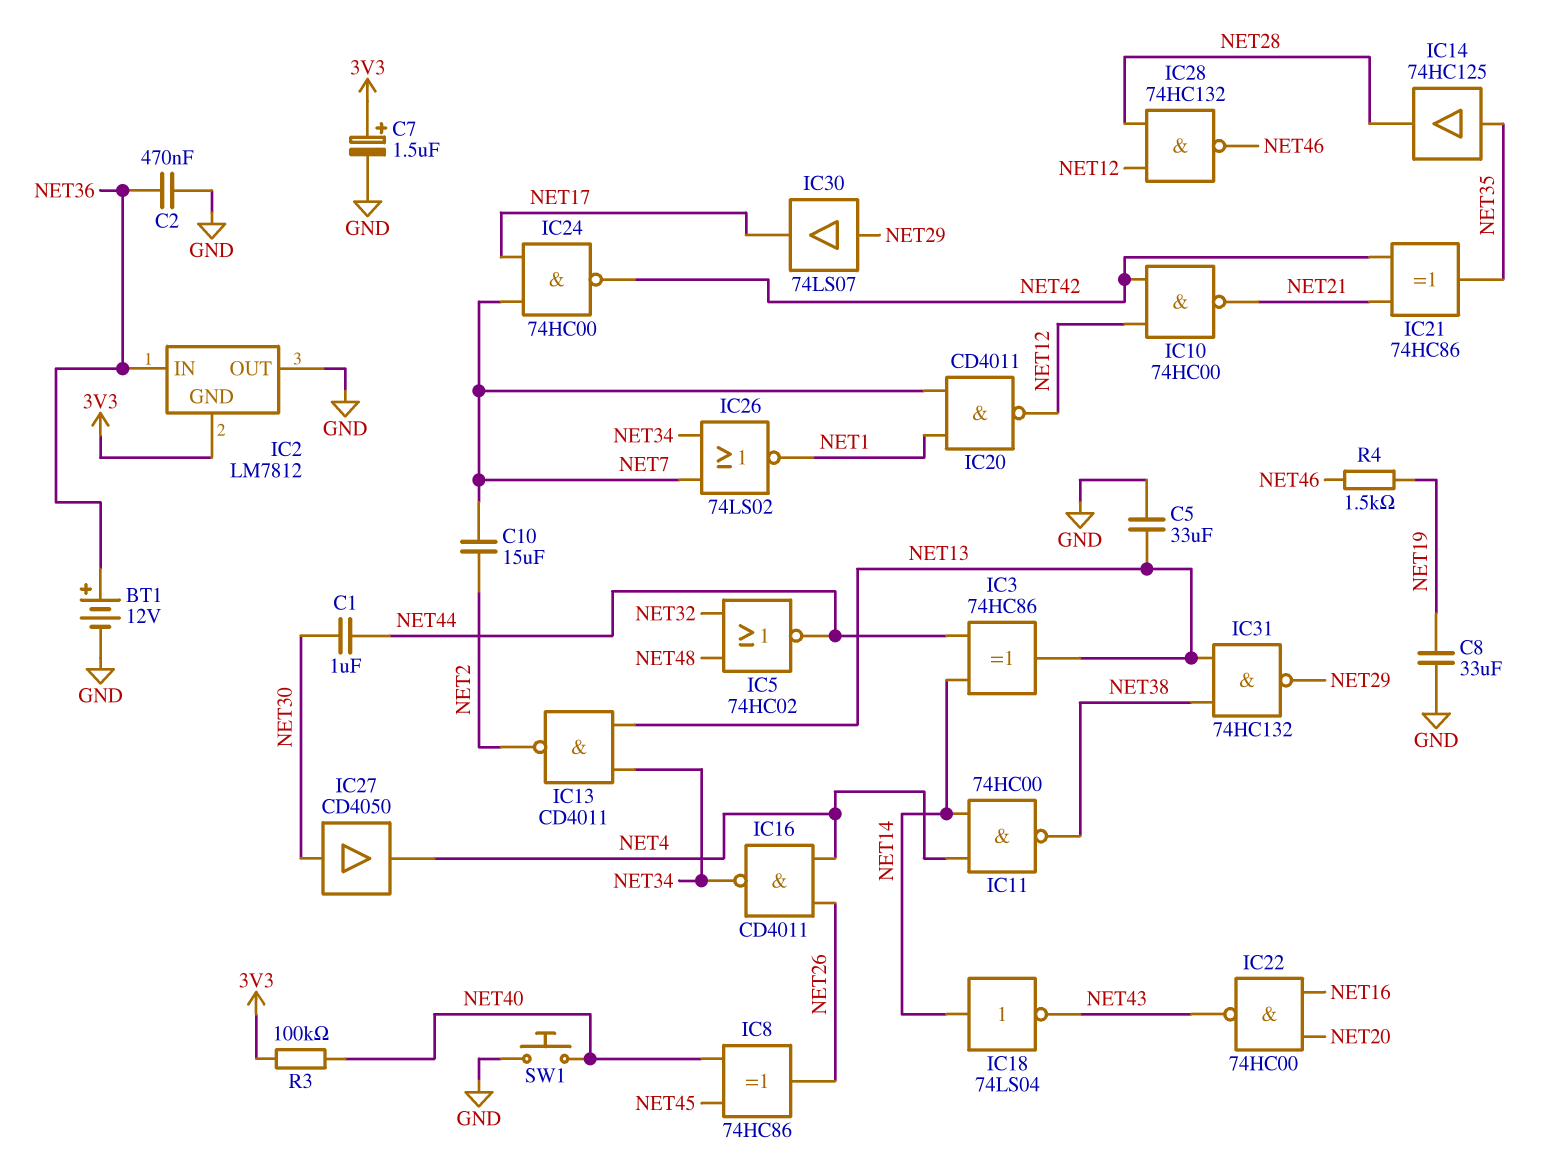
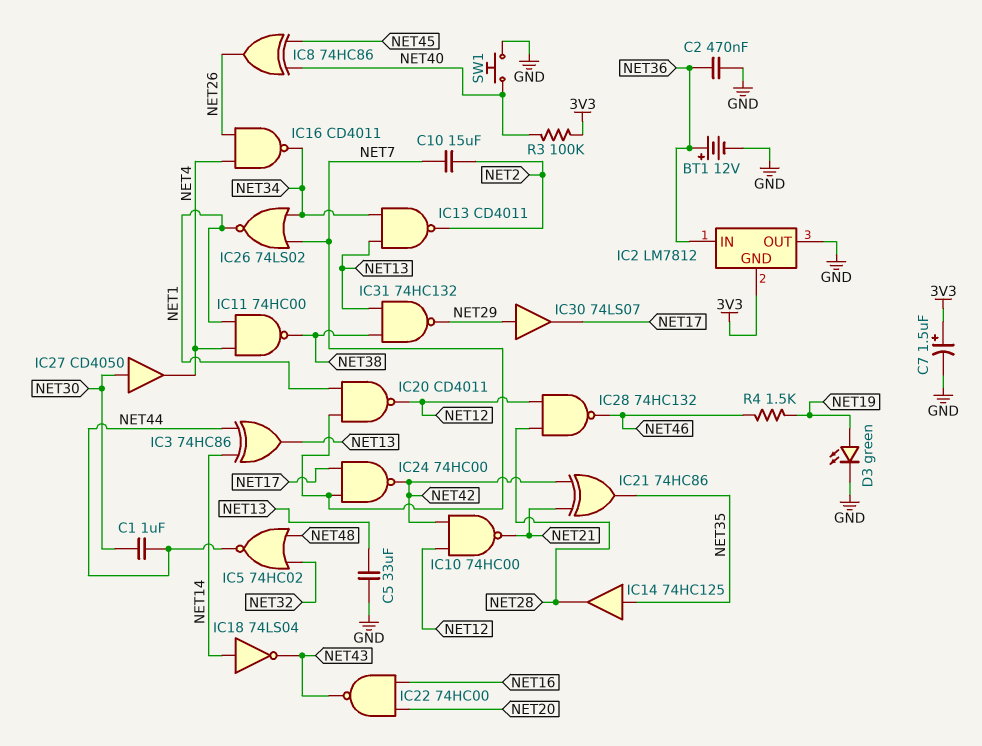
C8: 33uF (GND, NET19) -> none
D3: none -> LED green (A NET19, K GND)
IC11: NAND 74HC00 (in NET4, in NET14, out NET38) -> NAND 74HC00 (in NET1, in NET4, out NET38)

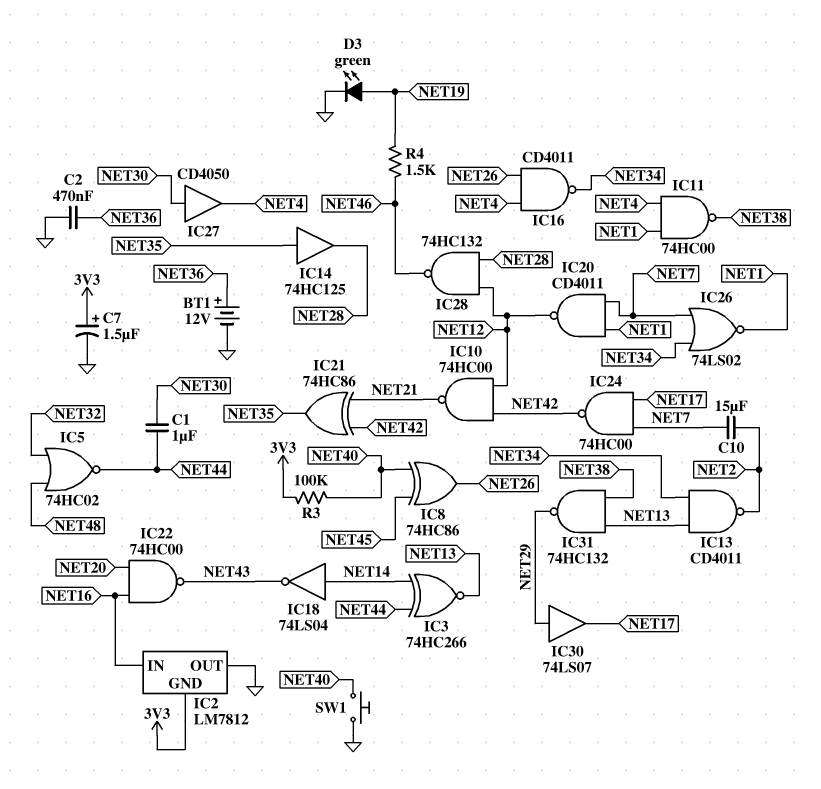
C5: 33uF (GND, NET13) -> none
IC2 pin IN: NET36 -> NET16
IC3: XOR 74HC86 (in NET14, in NET44, out NET13) -> XNOR 74HC266 (in NET14, in NET44, out NET13)

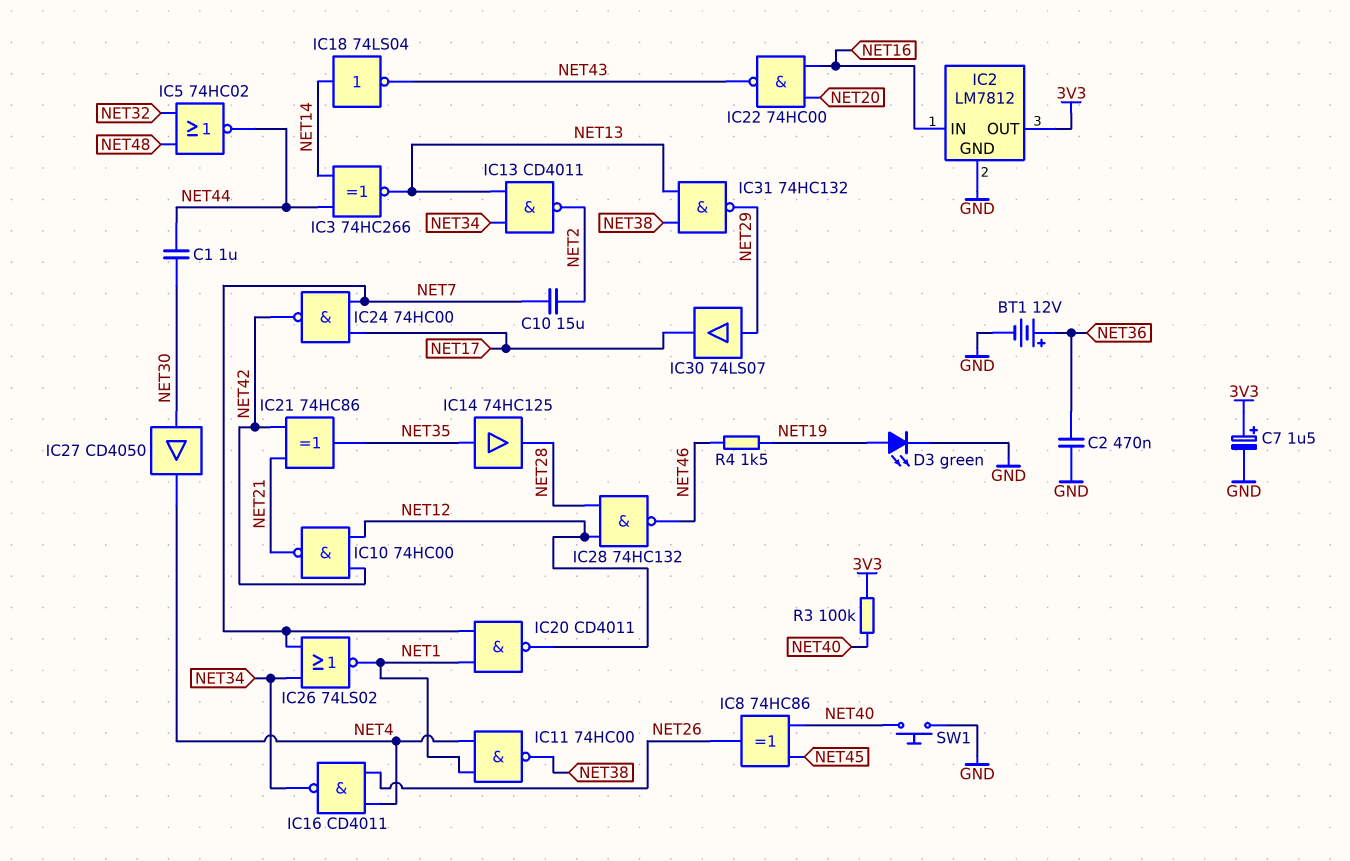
IC2 pin GND: 3V3 -> GND
IC2 pin OUT: GND -> 3V3

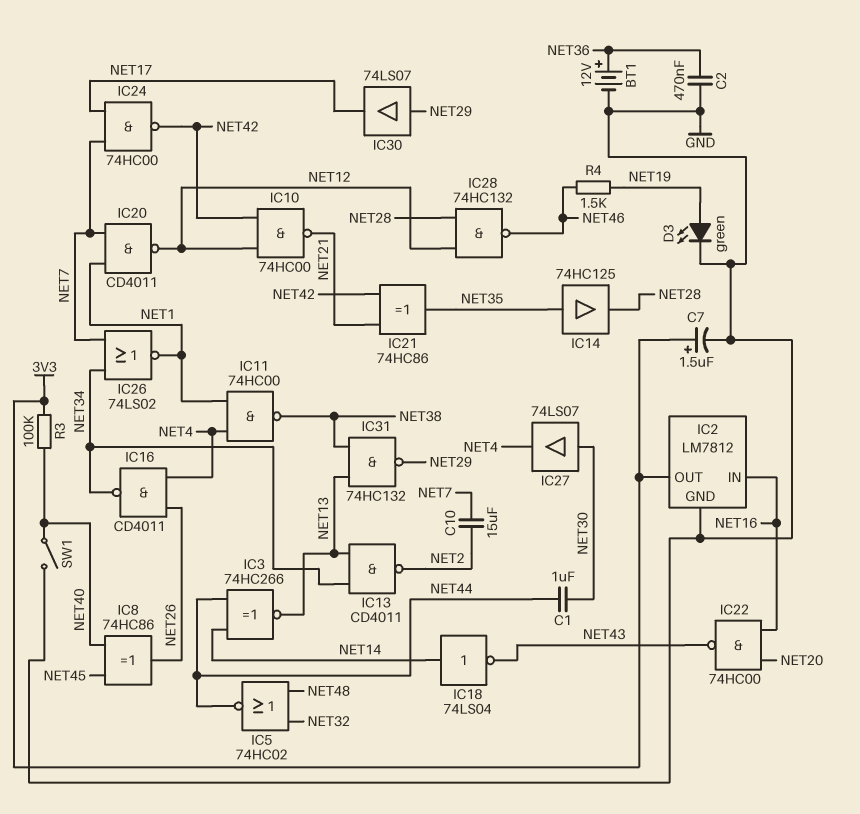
IC27: buffer CD4050 (in NET30, out NET4) -> buffer 74LS07 (in NET30, out NET4)
SW1: button (GND, NET40) -> switch (GND, NET40)

